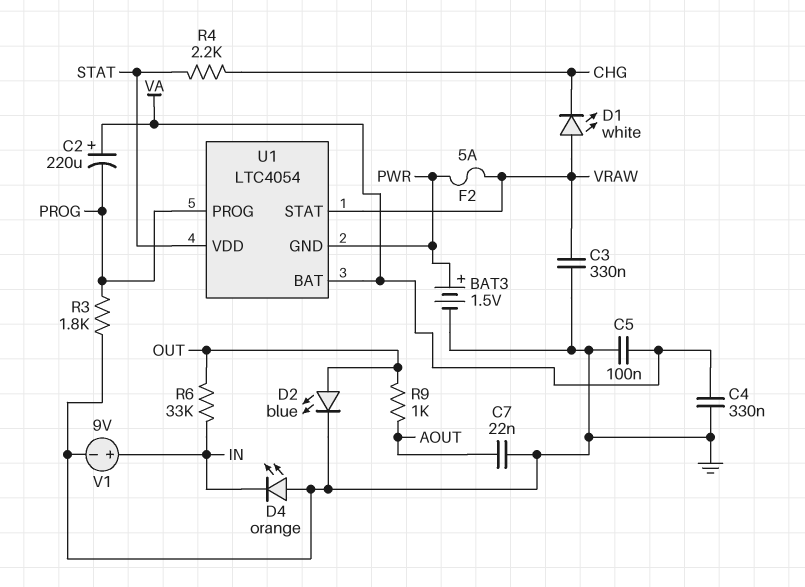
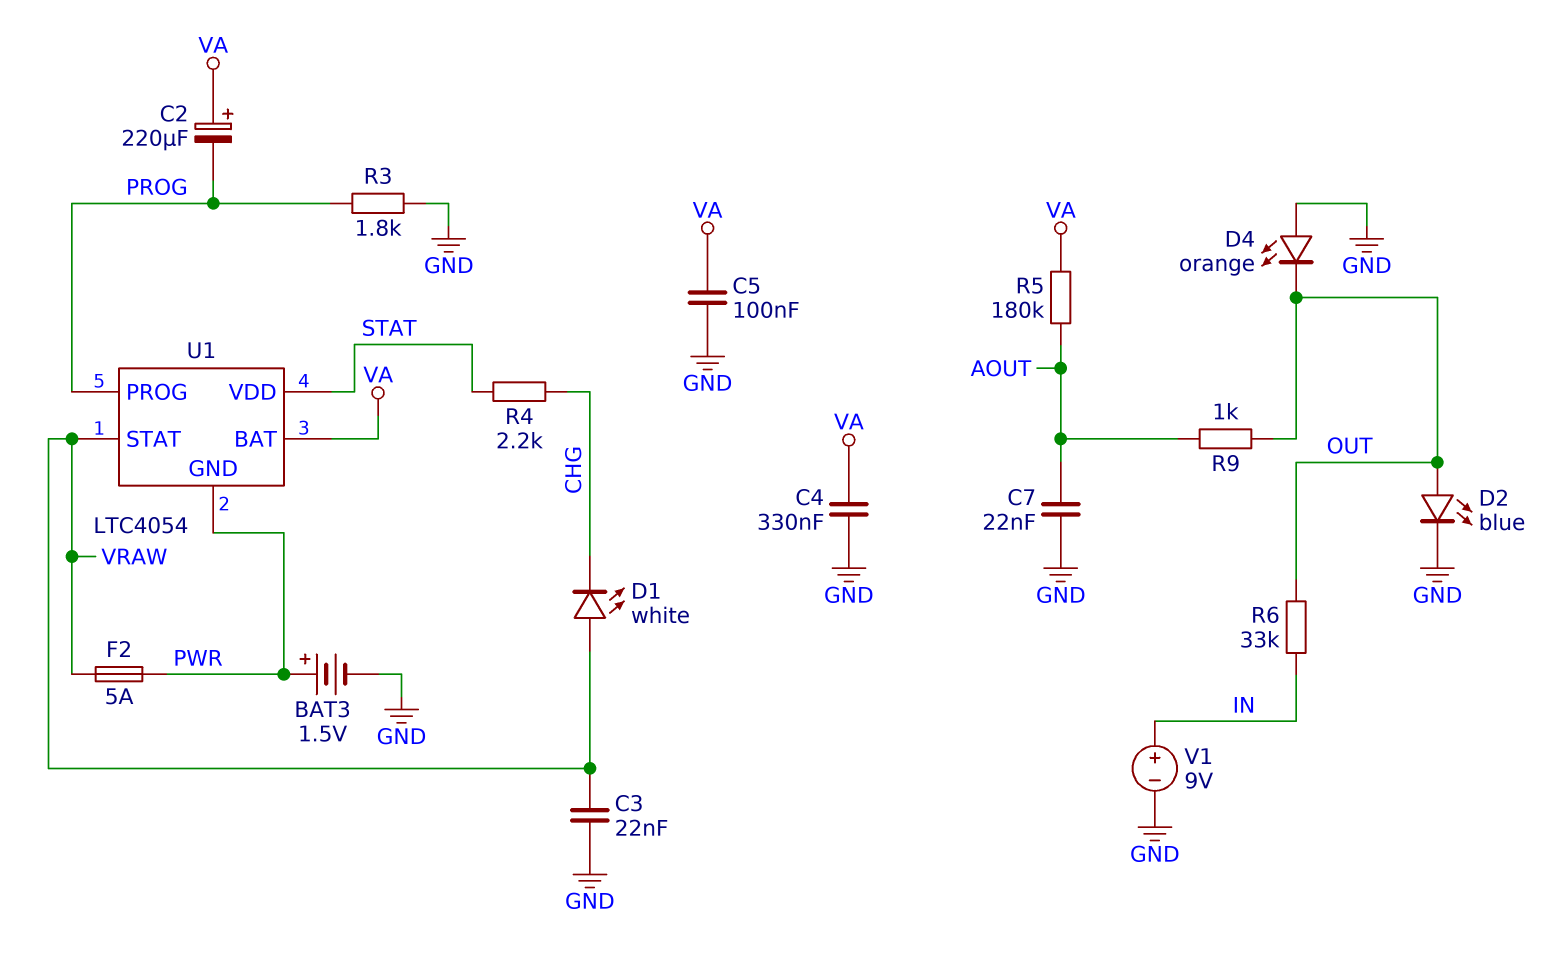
C3: 330nF (GND, VRAW) -> 22nF (GND, VRAW)
D4: LED orange (A GND, K IN) -> LED orange (A GND, K OUT)
R5: none -> 180k (AOUT, VA)

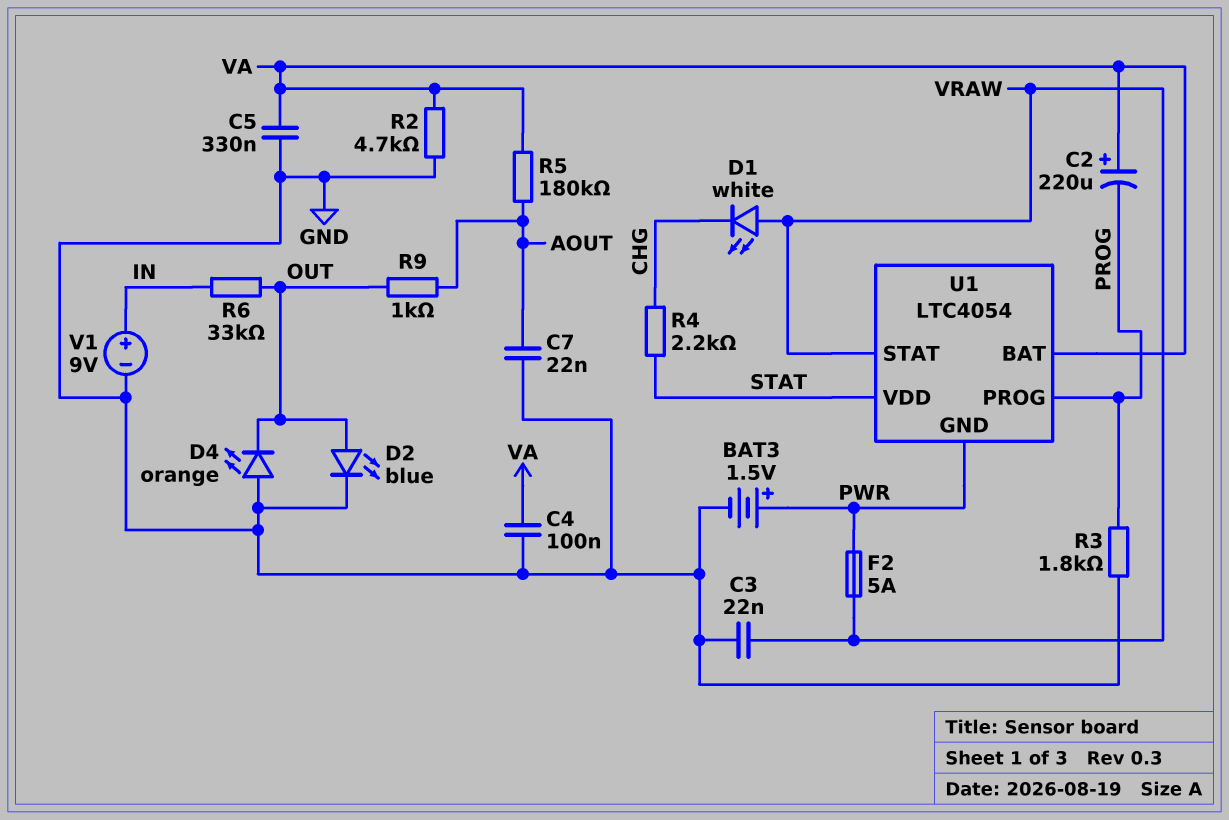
C4: 330nF (GND, VA) -> 100nF (GND, VA)
C5: 100nF (GND, VA) -> 330nF (GND, VA)
R2: none -> 4.7k (GND, VA)

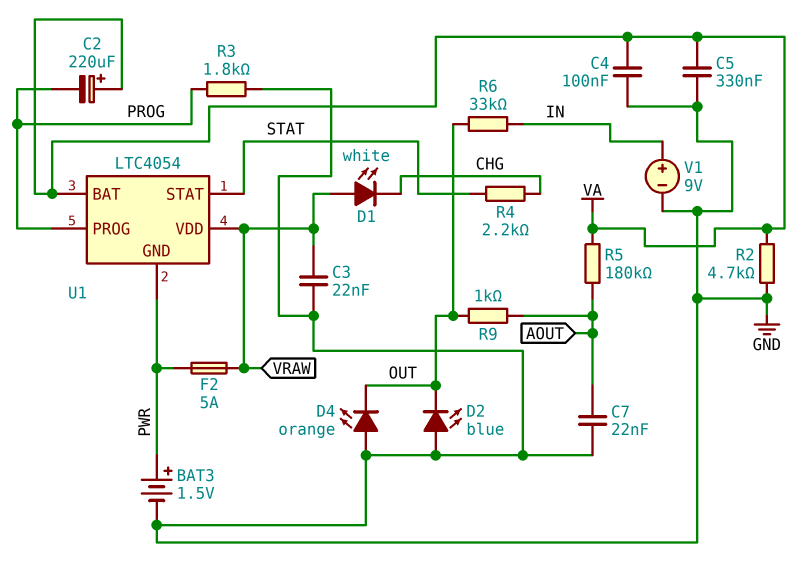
D2: LED blue (A OUT, K GND) -> LED blue (A GND, K OUT)
U1 pin STAT: VRAW -> STAT
U1 pin VDD: STAT -> VRAW

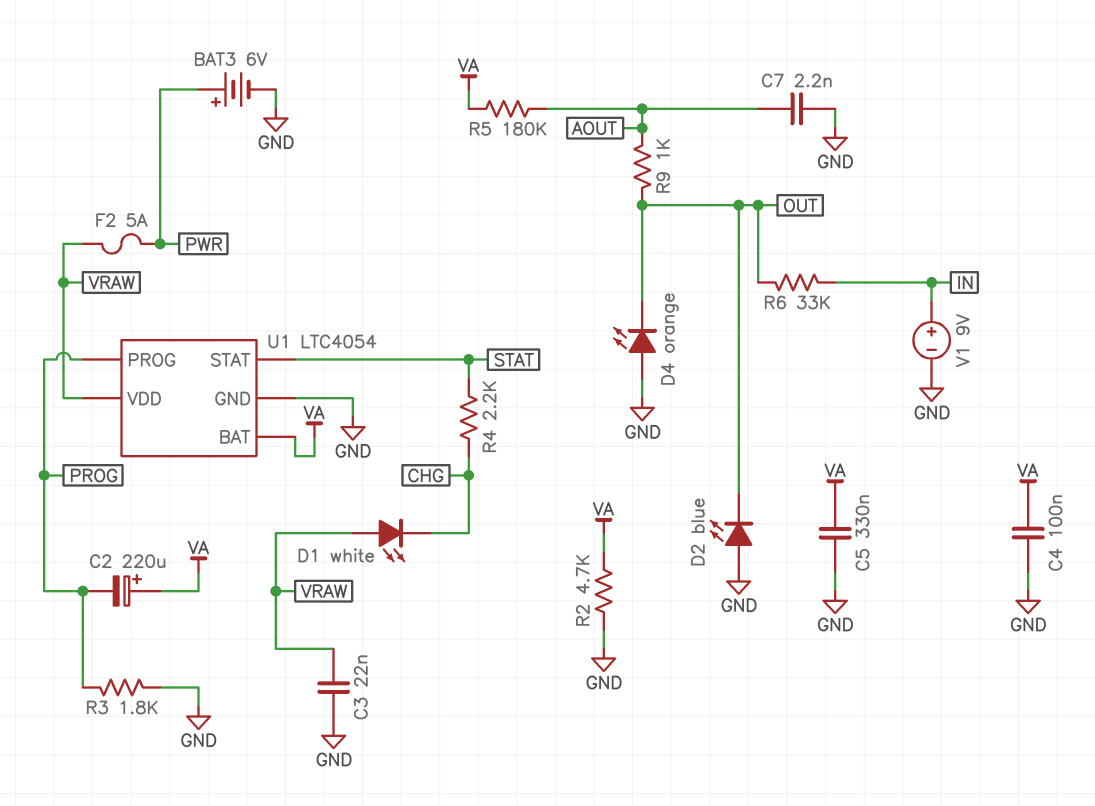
BAT3: 1.5V (plus PWR, minus GND) -> 6V (plus PWR, minus GND)
C7: 22nF (AOUT, GND) -> 2.2nF (AOUT, GND)
U1 pin GND: PWR -> GND

